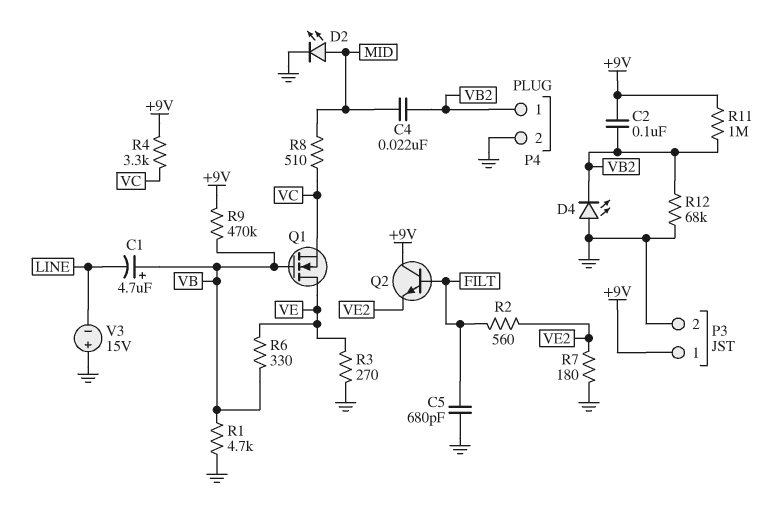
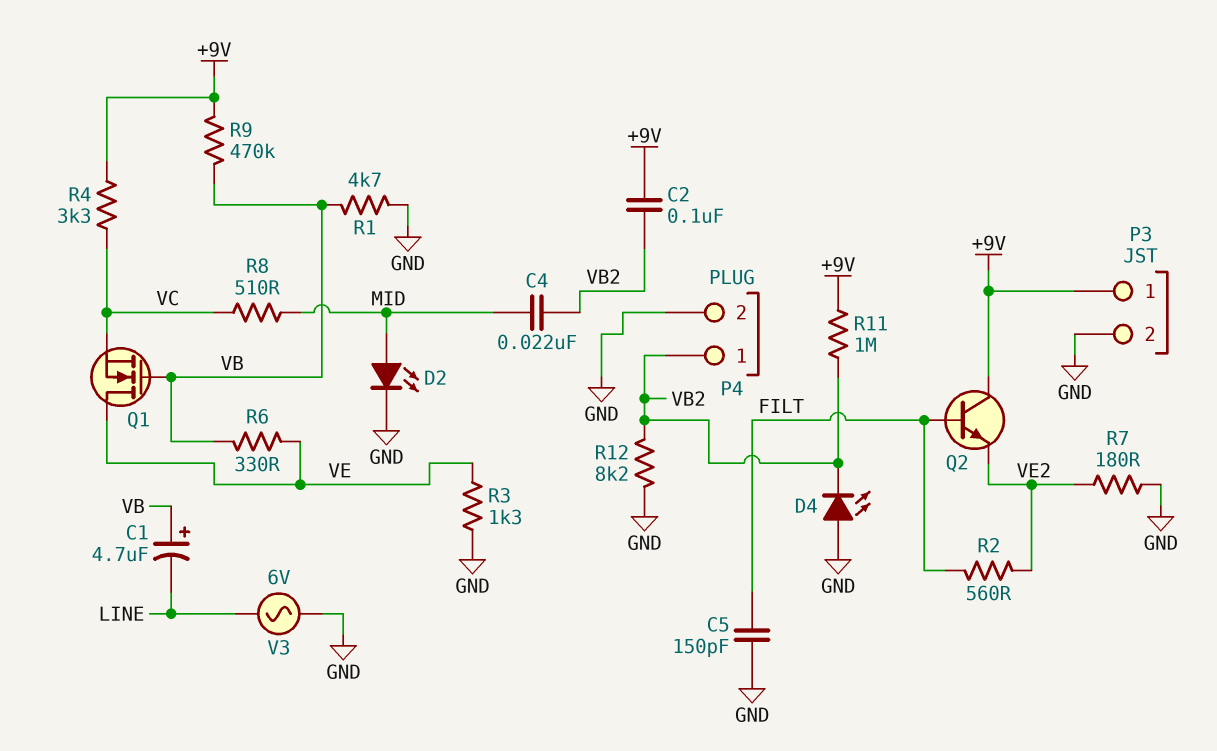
C5: 680pF (FILT, GND) -> 150pF (FILT, GND)
R3: 270 (GND, VE) -> 1.3k (GND, VE)
R12: 68k (GND, VB2) -> 8.2k (GND, VB2)
V3: 15V (plus GND, minus LINE) -> AC 6V (GND, LINE)

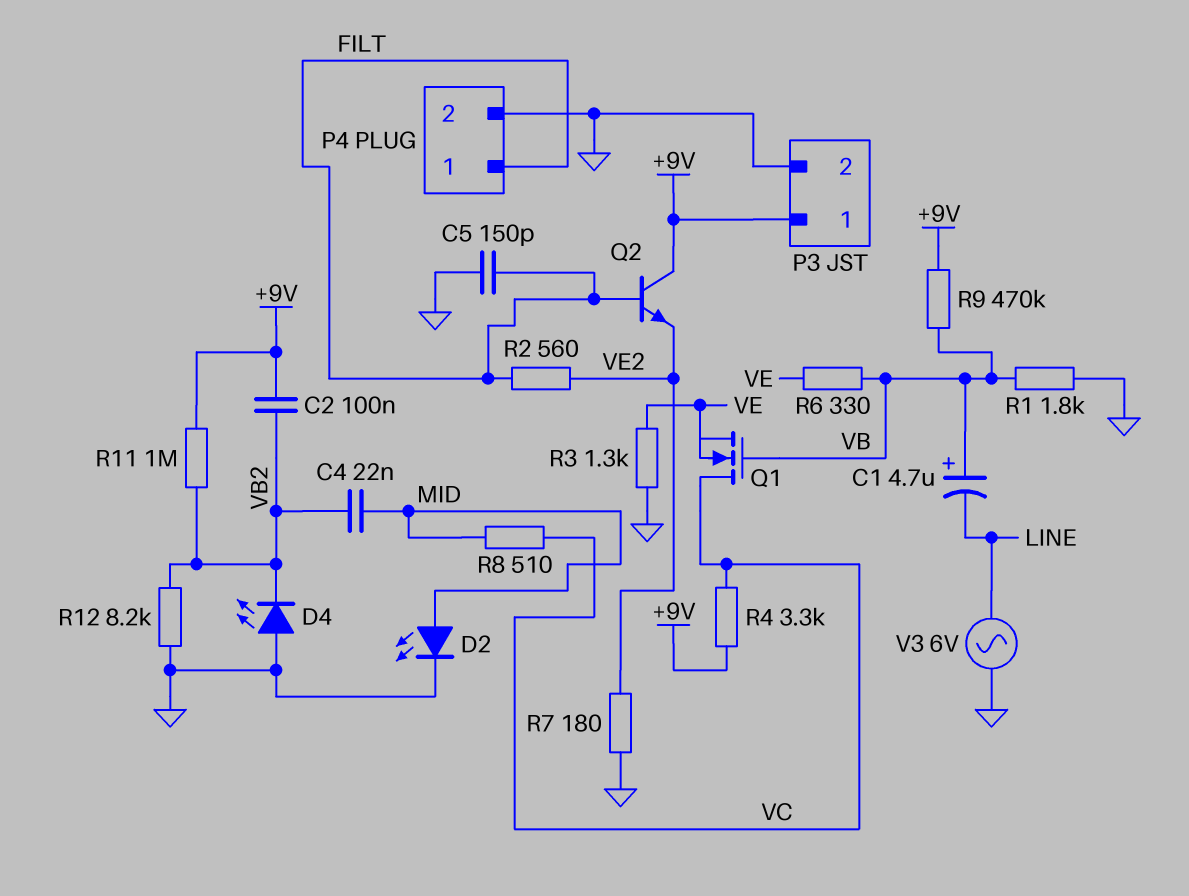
P4 pin 1: VB2 -> FILT
Q1: NMOS (G VB, D VE, S VC) -> NMOS (G VB, D VC, S VE)
R1: 4.7k (GND, VB) -> 1.8k (GND, VB)

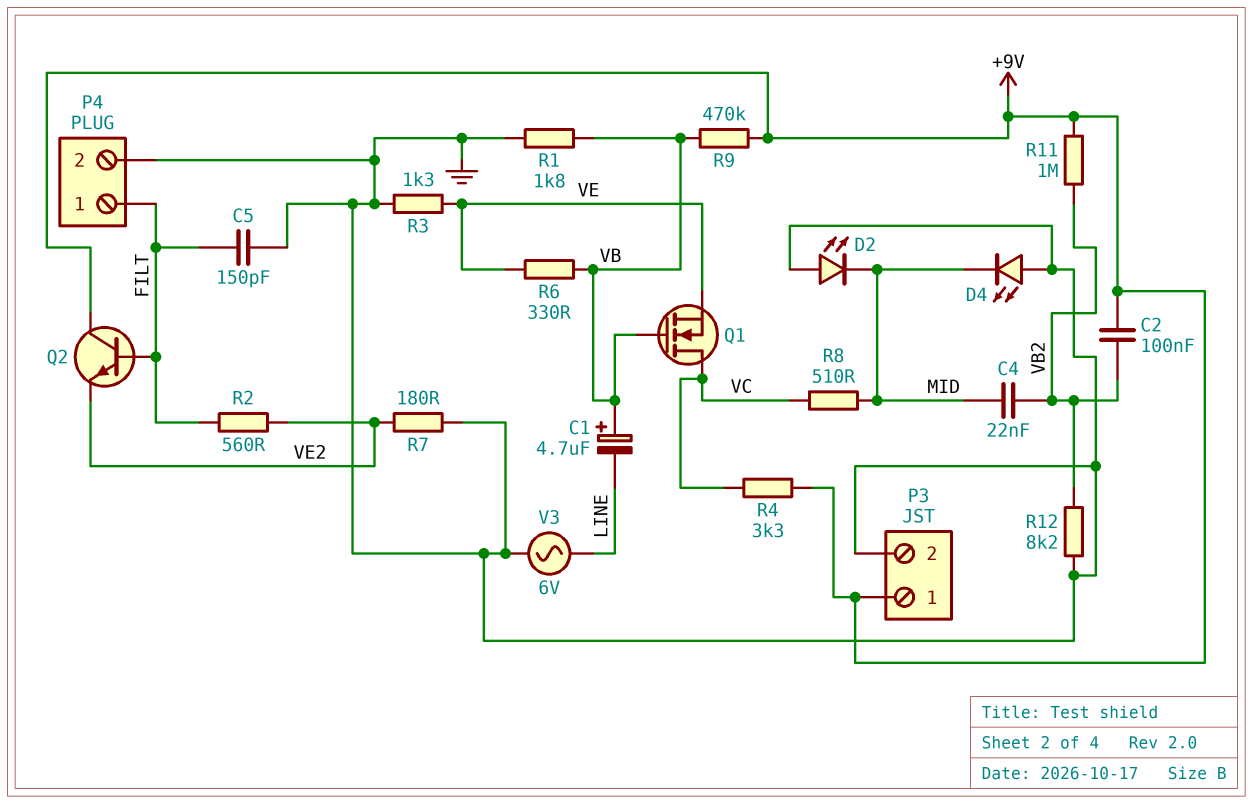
D2: LED (A MID, K GND) -> LED (A GND, K MID)
D4: LED (A GND, K VB2) -> LED (A GND, K MID)

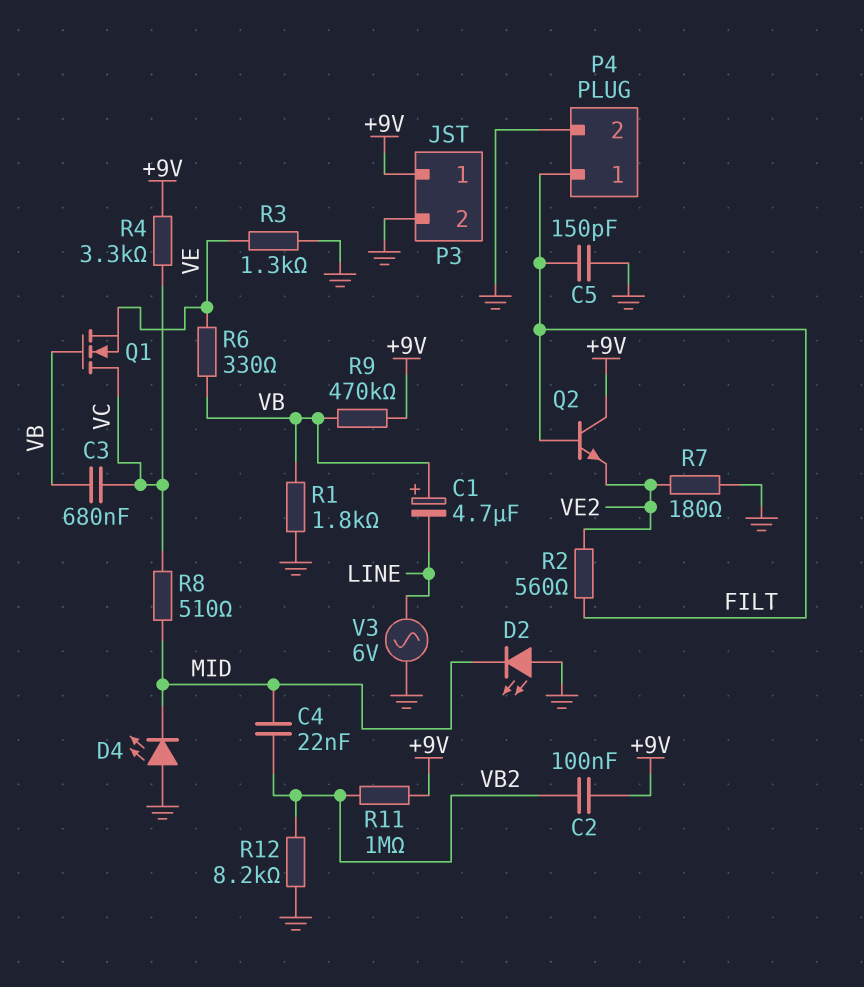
C3: none -> 680nF (VB, VC)

